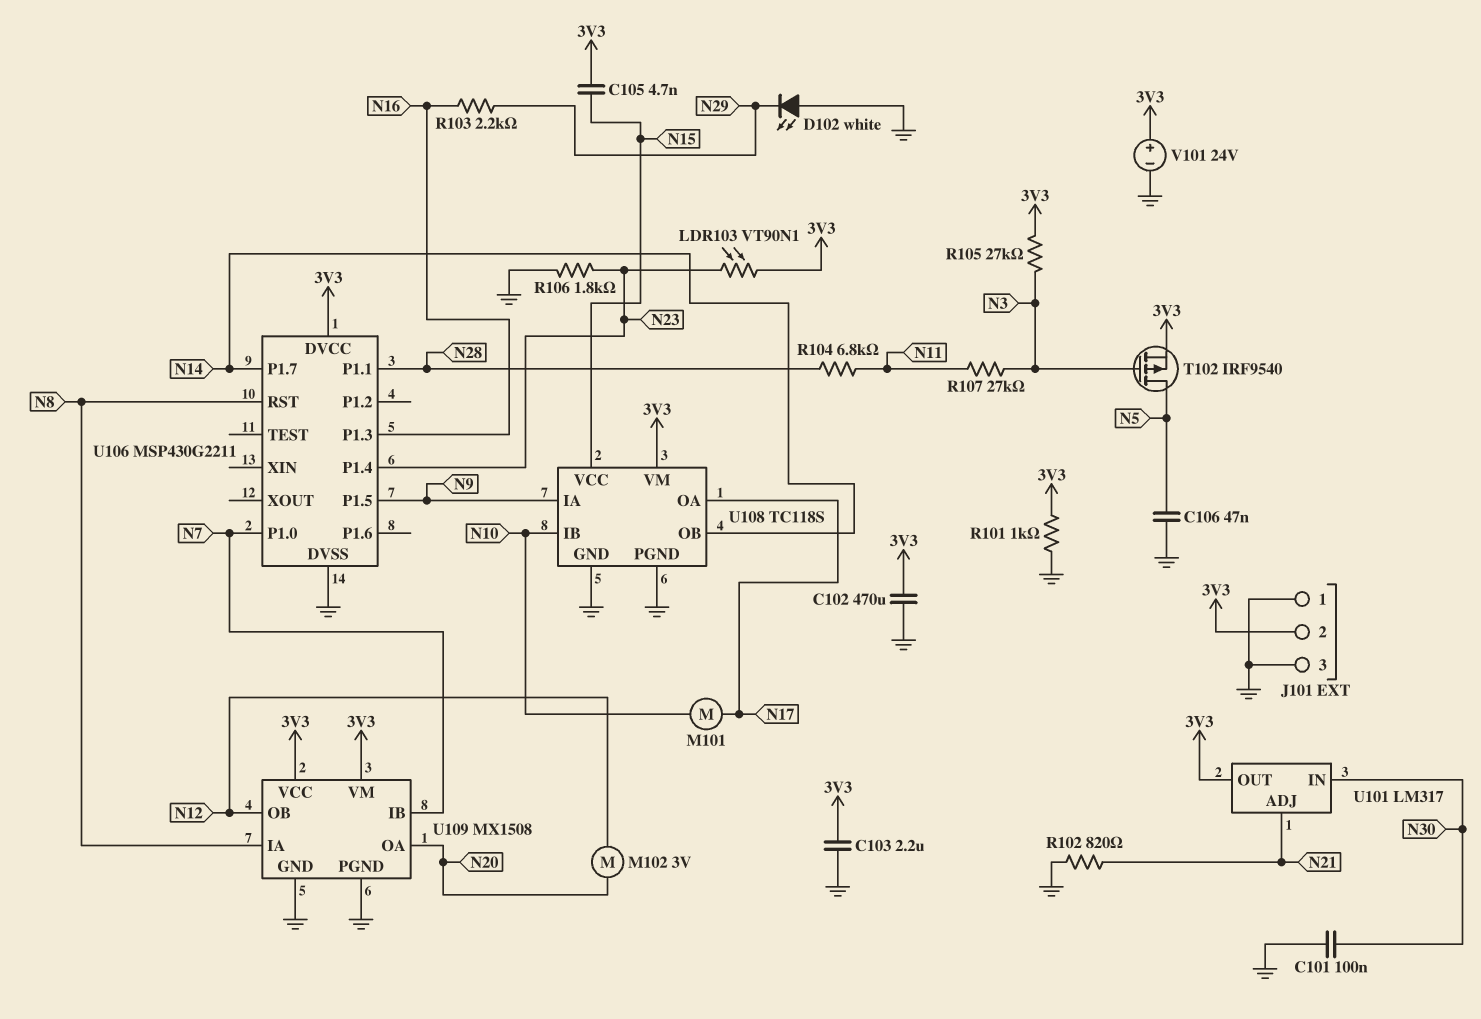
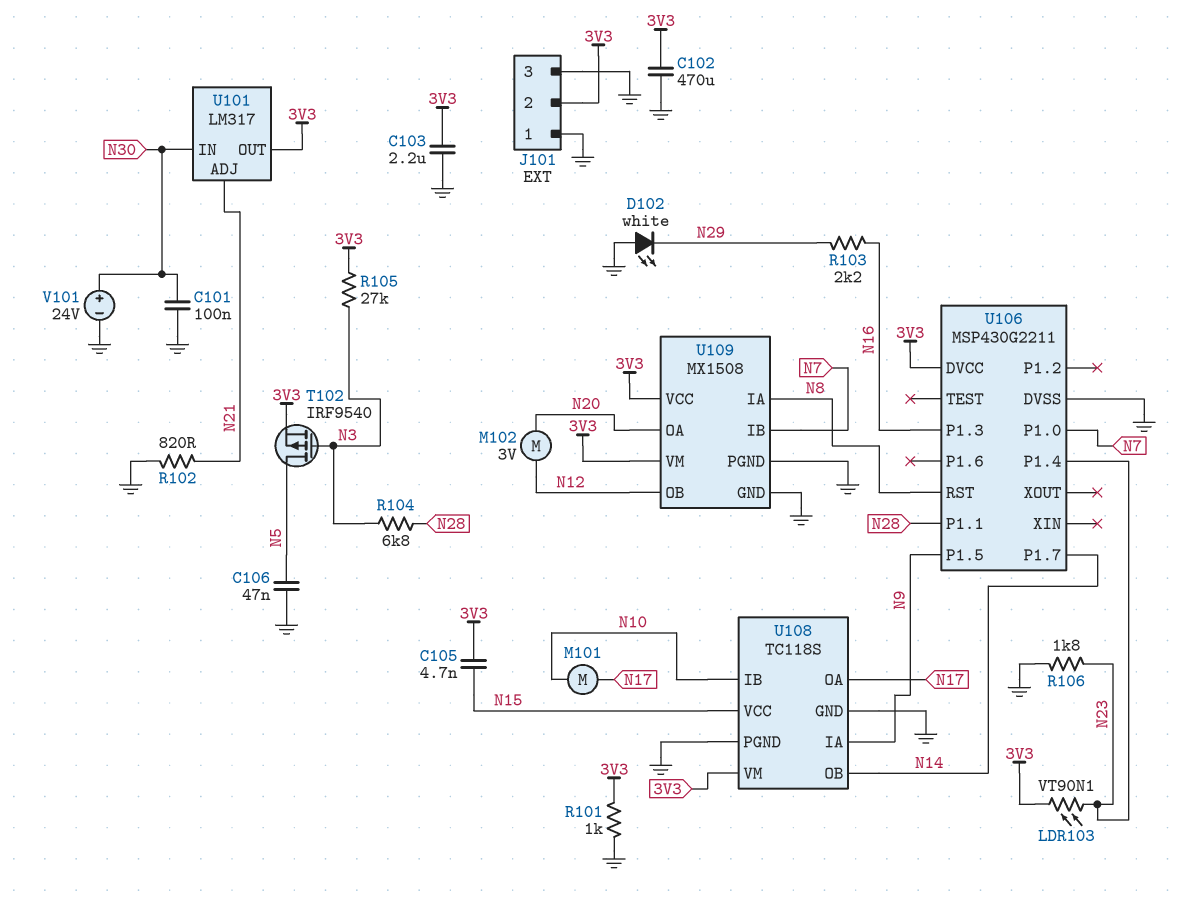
R104: 6.8k (N11, N28) -> 6.8k (N3, N28)
R107: 27k (N3, N11) -> none
V101: 24V (plus 3V3, minus GND) -> 24V (plus N30, minus GND)

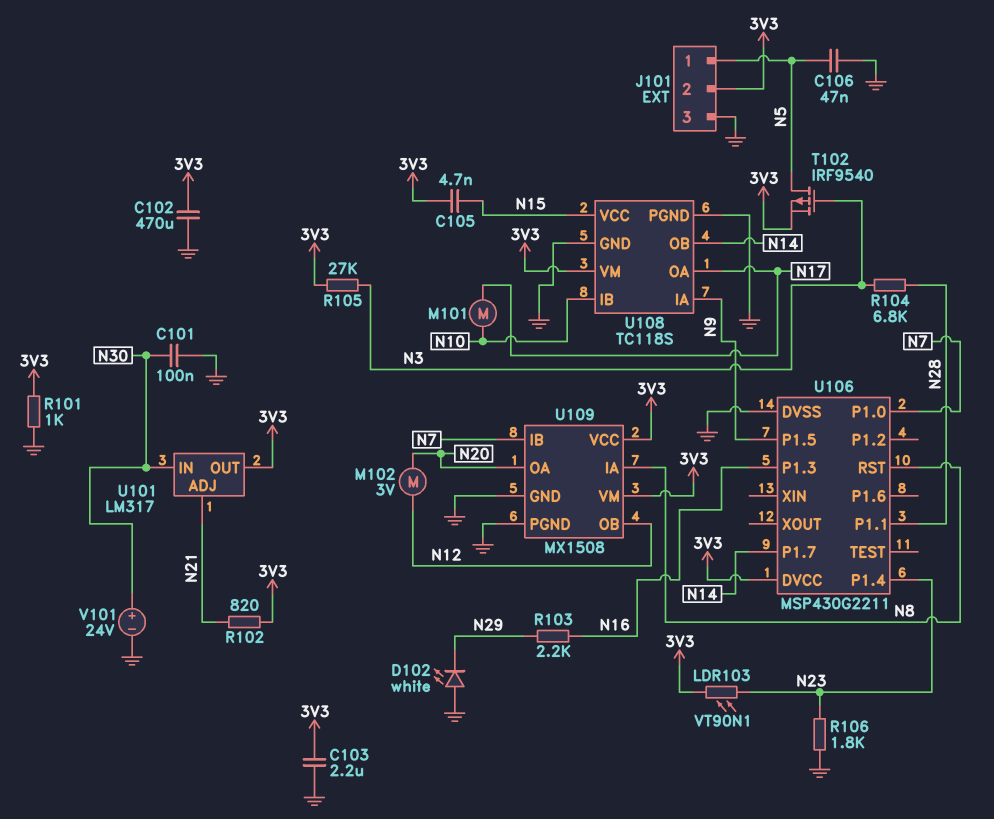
J101 pin 1: GND -> N5
R102: 820 (GND, N21) -> 820 (3V3, N21)

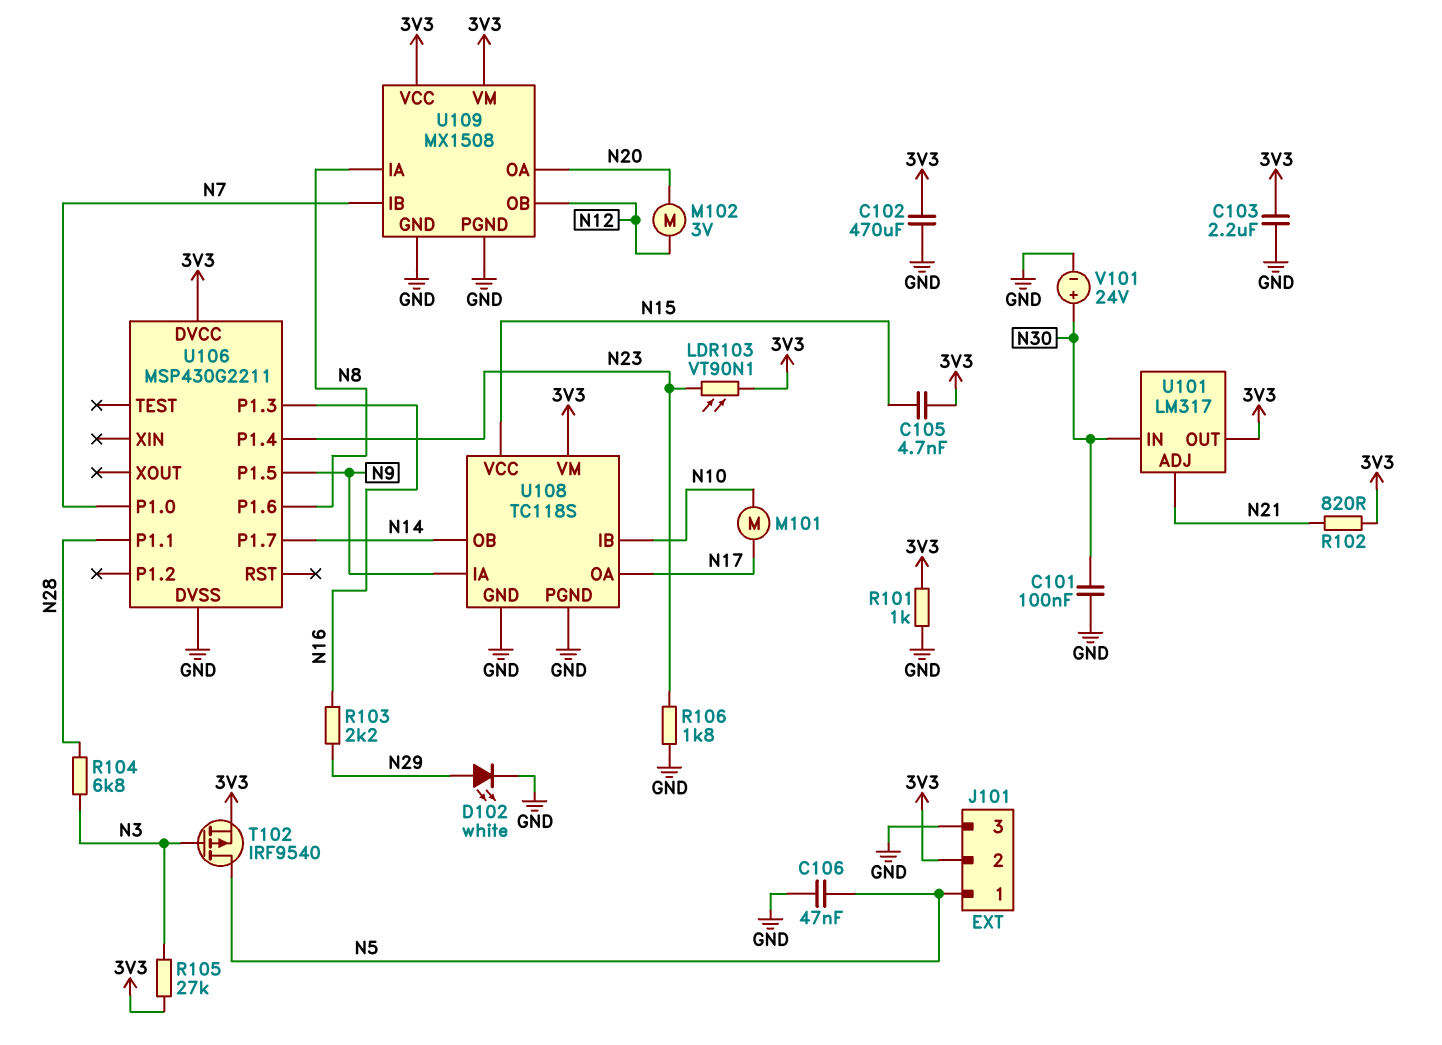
D102: LED white (A GND, K N29) -> LED white (A N29, K GND)
U106 pin P1.6: none -> N8
U106 pin RST: N8 -> none

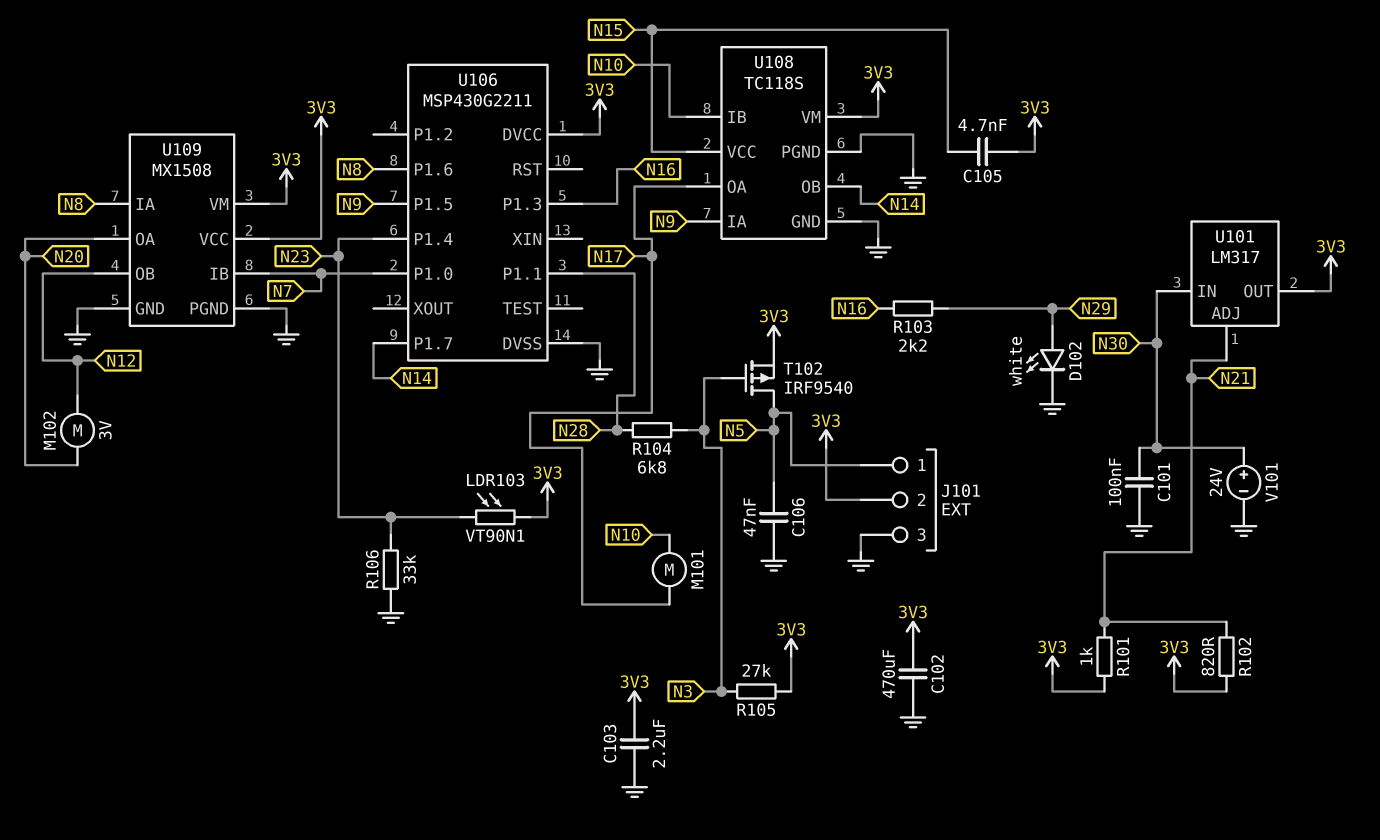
R101: 1k (3V3, GND) -> 1k (3V3, N21)
R106: 1.8k (GND, N23) -> 33k (GND, N23)

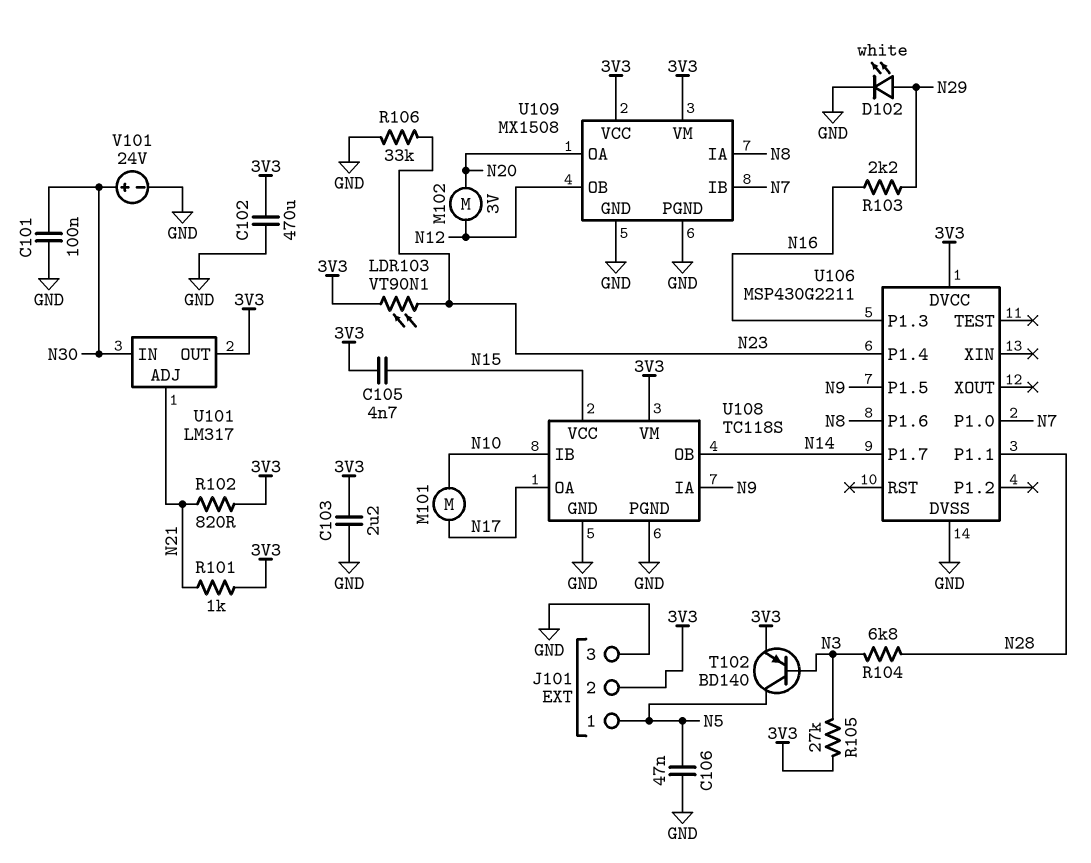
T102: PMOS IRF9540 (G N3, D N5, S 3V3) -> PNP BD140 (B N3, C N5, E 3V3)

